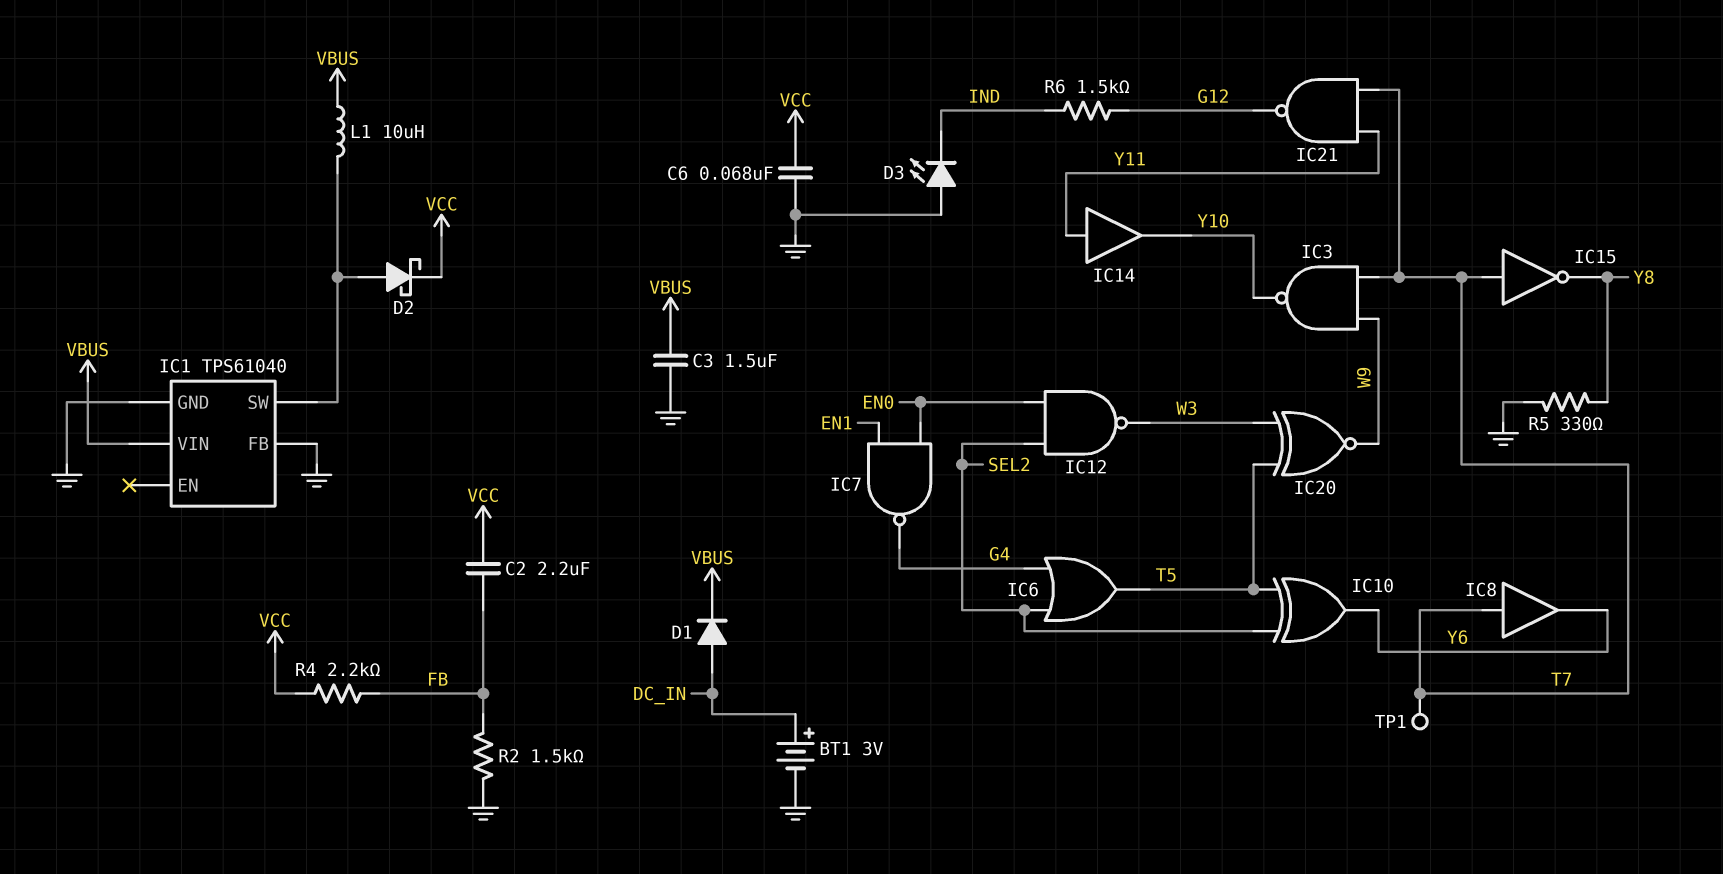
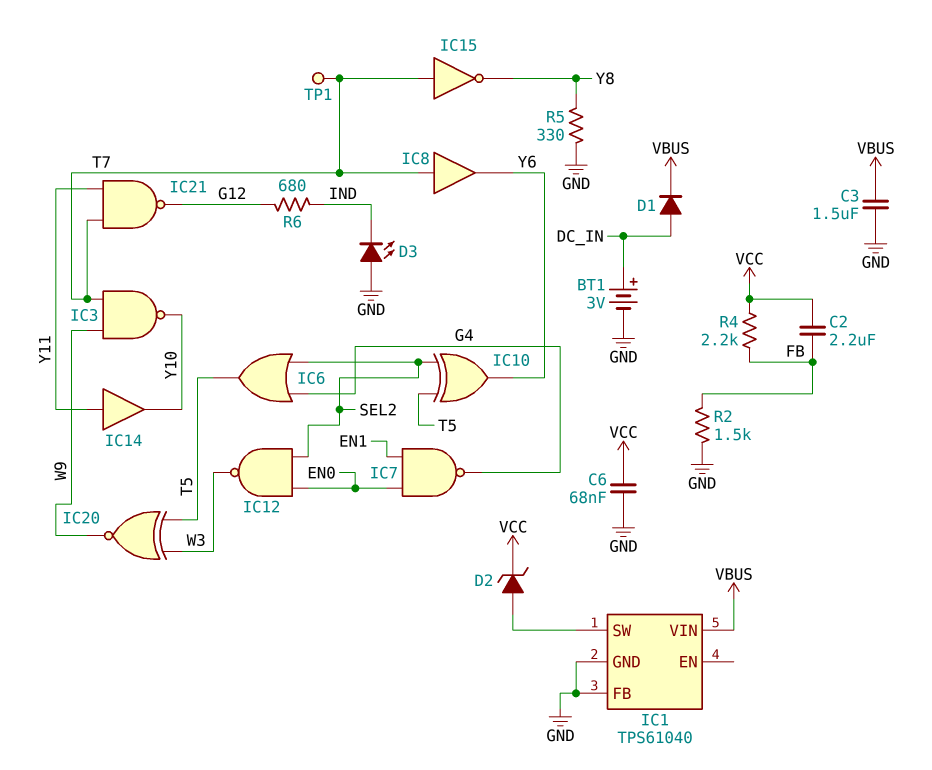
D2: schottky (A IC1/SW, K VCC) -> zener (A IC1/SW, K VCC)
L1: 10uH (IC1/SW, VBUS) -> none
R6: 1.5k (G12, IND) -> 680 (G12, IND)

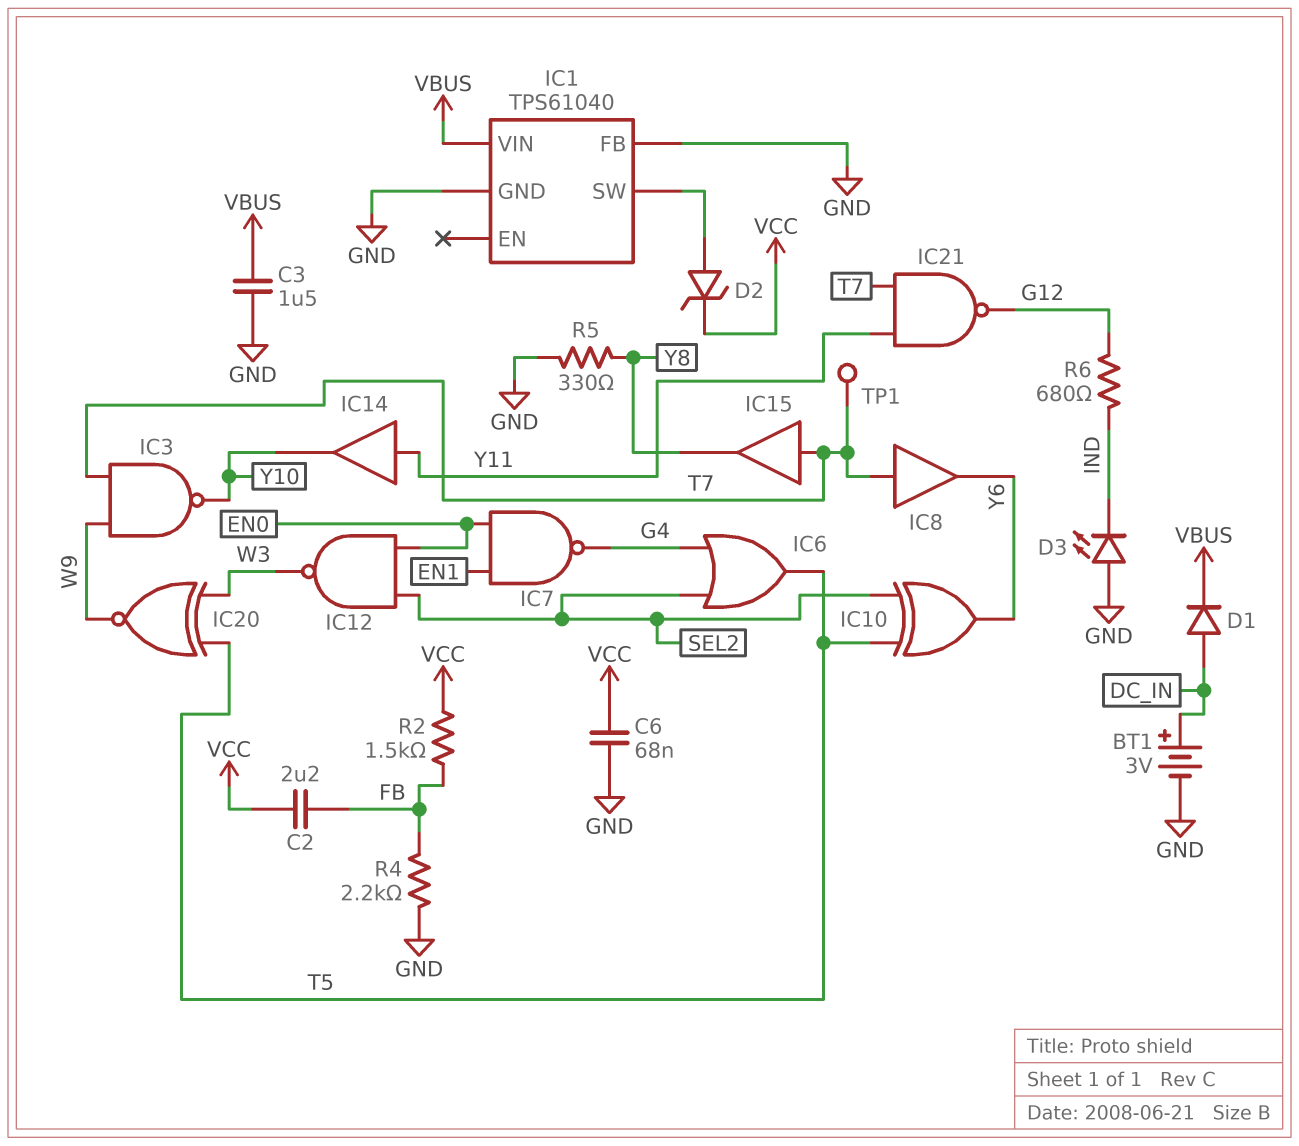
IC15: NOT (in T7, out Y8) -> buffer (in T7, out Y8)
R2: 1.5k (FB, GND) -> 1.5k (FB, VCC)
R4: 2.2k (FB, VCC) -> 2.2k (FB, GND)

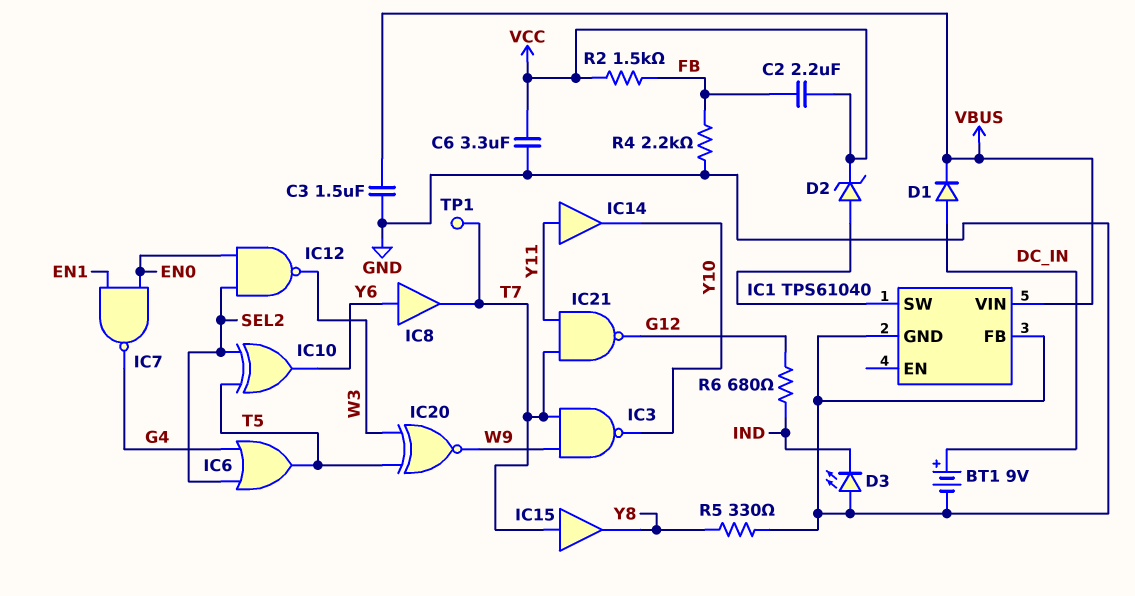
BT1: 3V (plus DC_IN, minus GND) -> 9V (plus DC_IN, minus GND)
C6: 68nF (GND, VCC) -> 3.3uF (GND, VCC)
IC8: buffer (in T7, out Y6) -> buffer (in Y6, out T7)

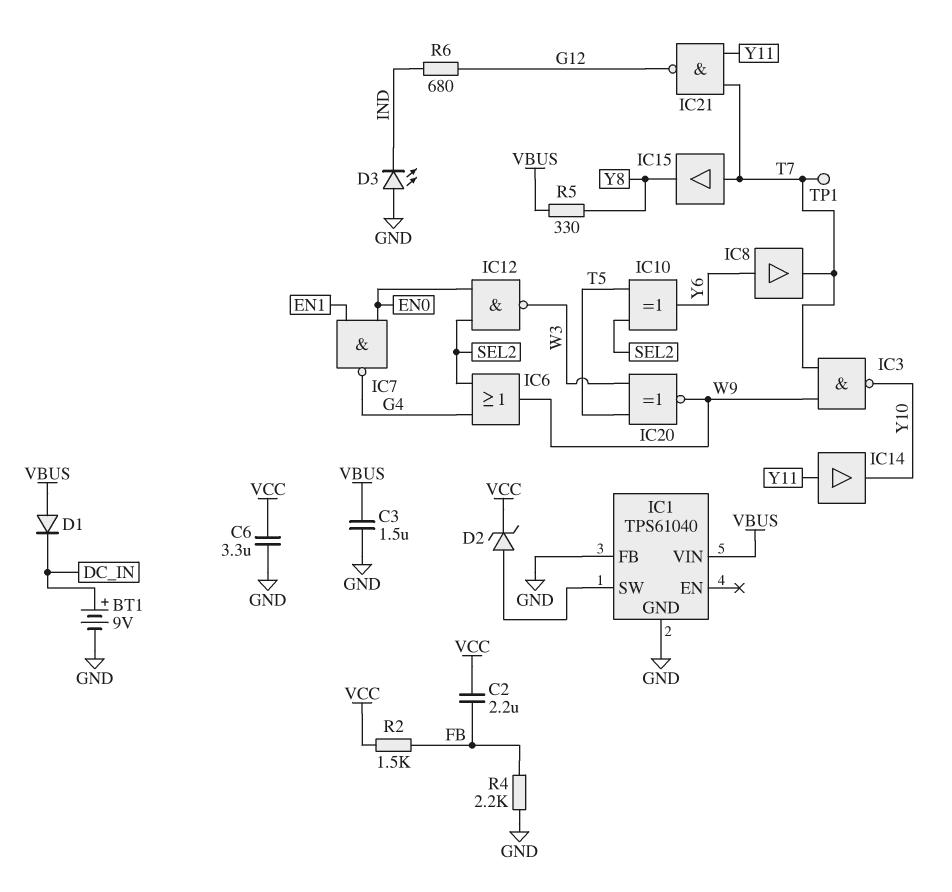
D1: diode (A DC_IN, K VBUS) -> diode (A VBUS, K DC_IN)
IC6: OR (in G4, in SEL2, out T5) -> OR (in G4, in SEL2, out W9)
R5: 330 (GND, Y8) -> 330 (VBUS, Y8)

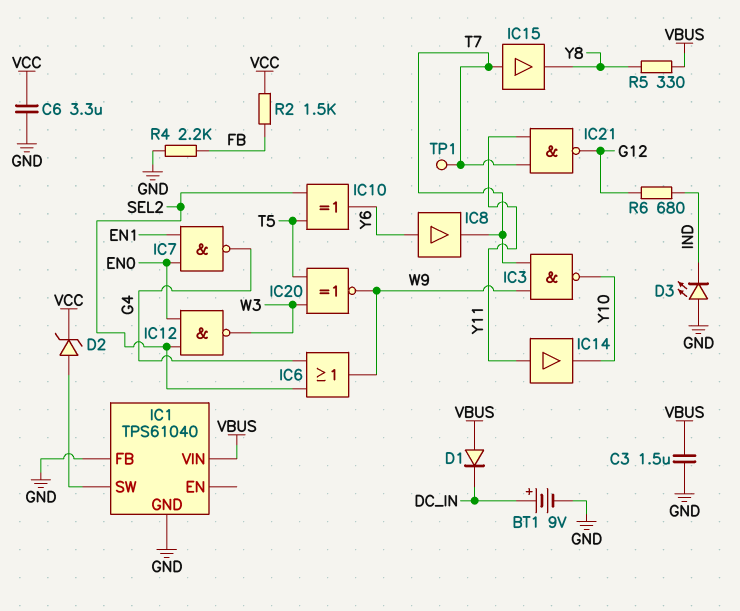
C2: 2.2uF (FB, VCC) -> none

